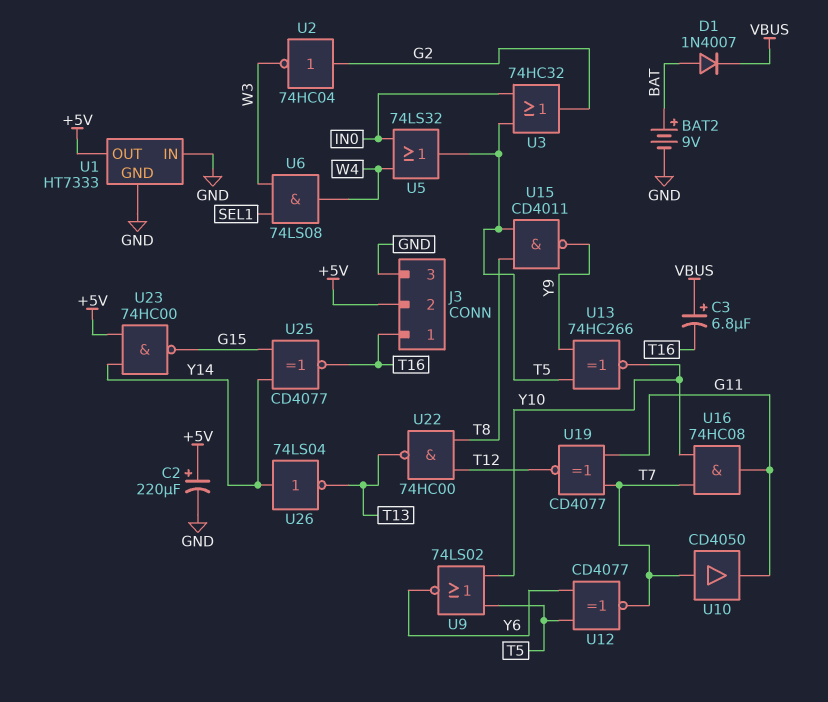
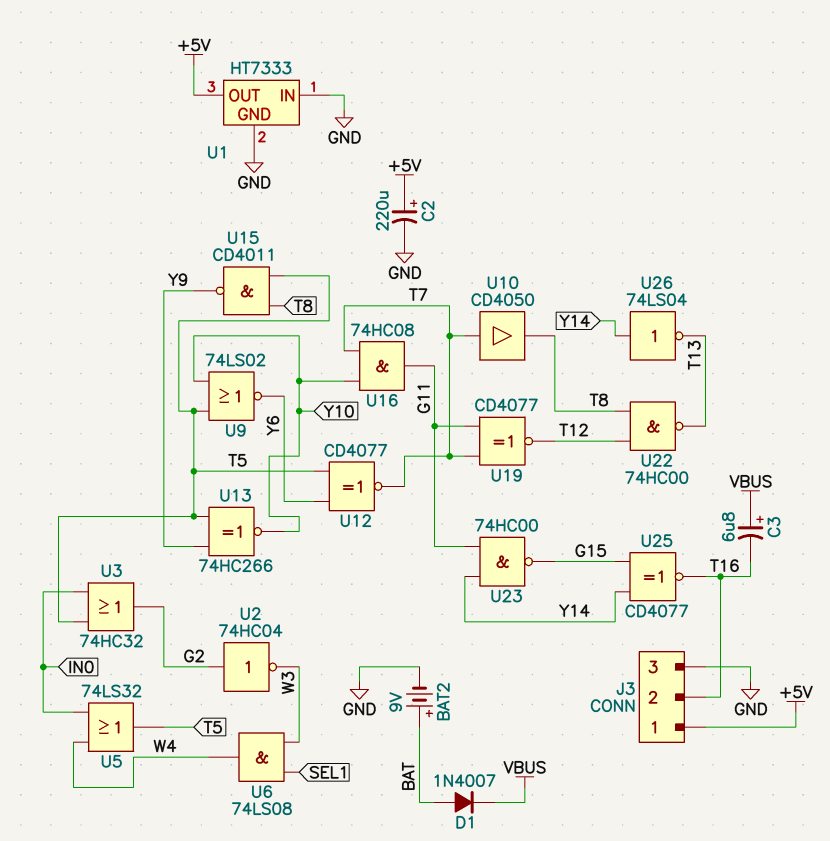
J3 pin 1: T16 -> +5V
J3 pin 2: +5V -> T16
U10: buffer CD4050 (in T7, out G11) -> buffer CD4050 (in T7, out T8)
U23: NAND 74HC00 (in +5V, in Y14, out G15) -> NAND 74HC00 (in G11, in Y14, out G15)

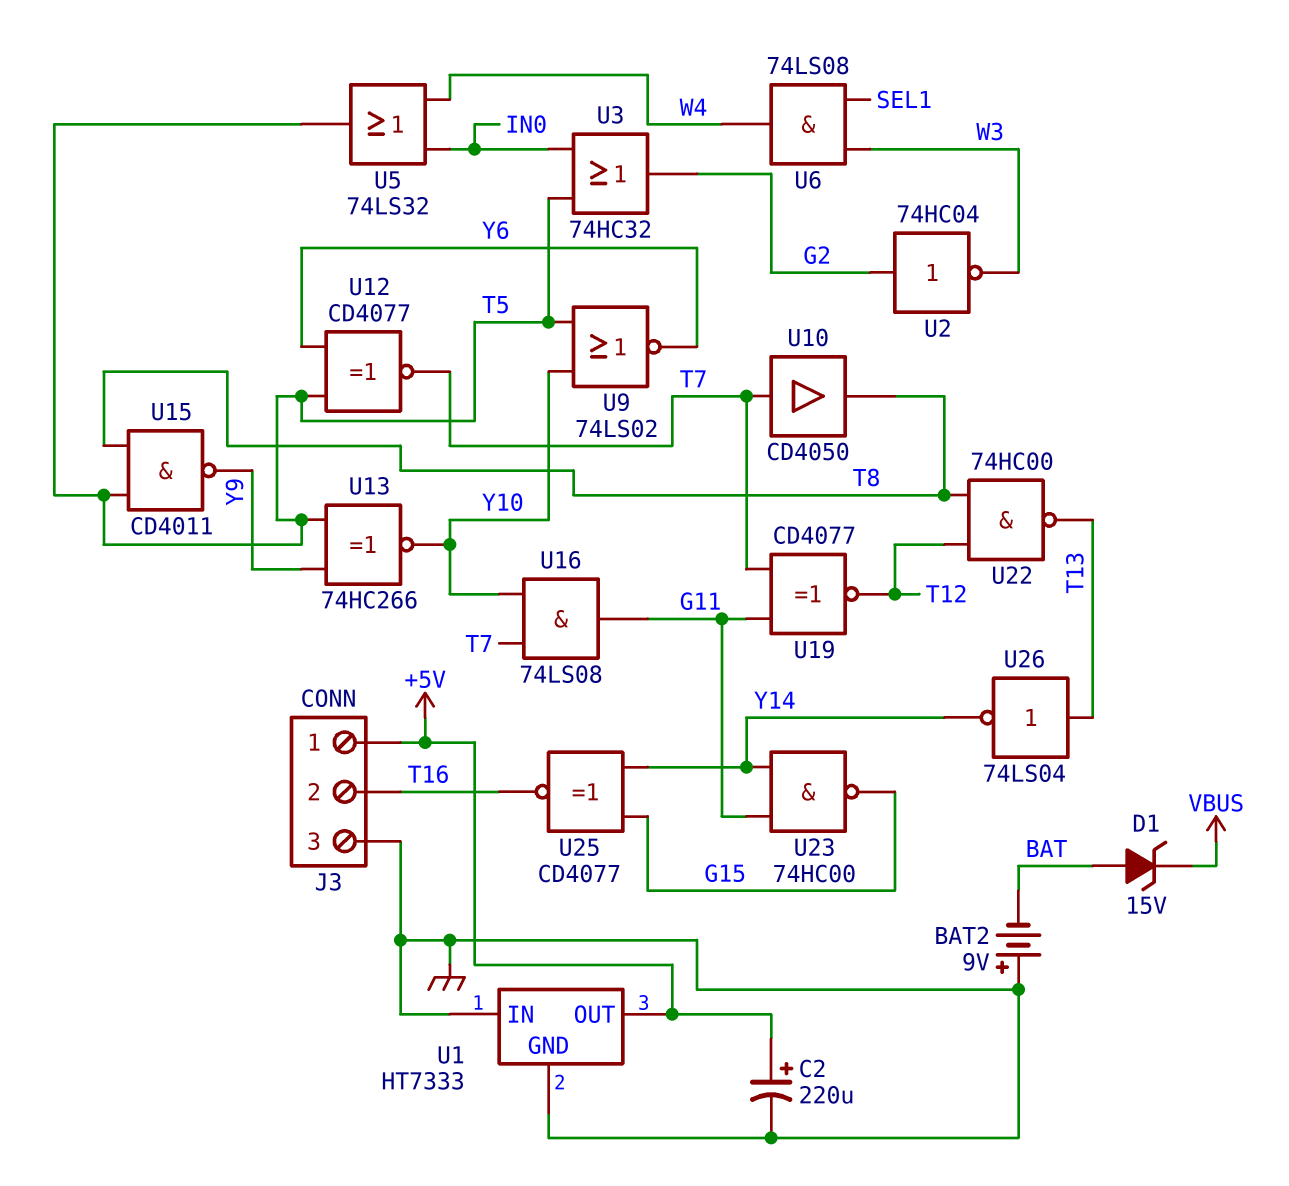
BAT2: 9V (plus BAT, minus GND) -> 9V (plus GND, minus BAT)
C3: 6.8uF (plus VBUS, minus T16) -> none
D1: diode 1N4007 (A BAT, K VBUS) -> zener 15V (A BAT, K VBUS)
U16: AND 74HC08 (in T7, in Y10, out G11) -> AND 74LS08 (in T7, in Y10, out G11)
U26: NOT 74LS04 (in Y14, out T13) -> NOT 74LS04 (in T13, out Y14)

